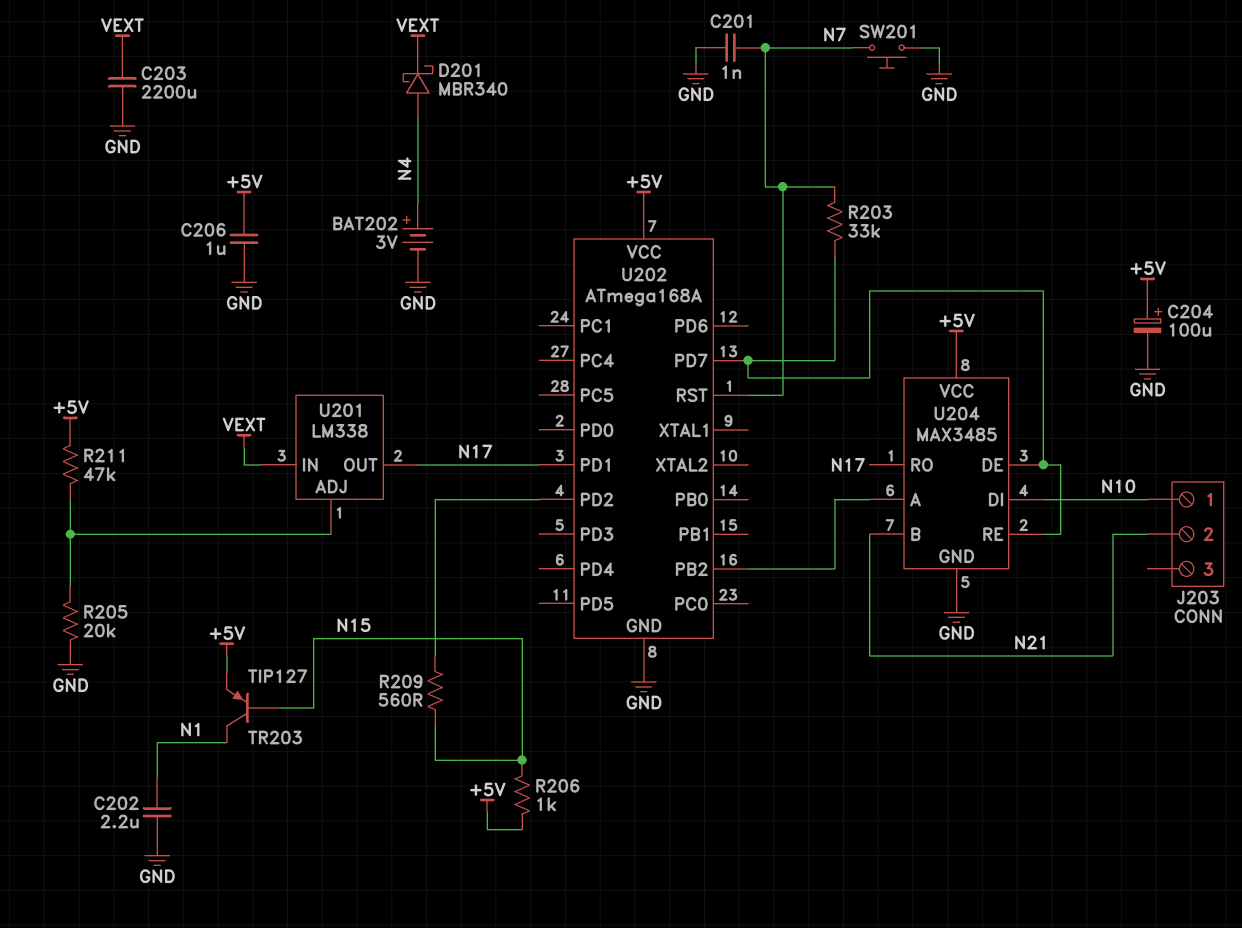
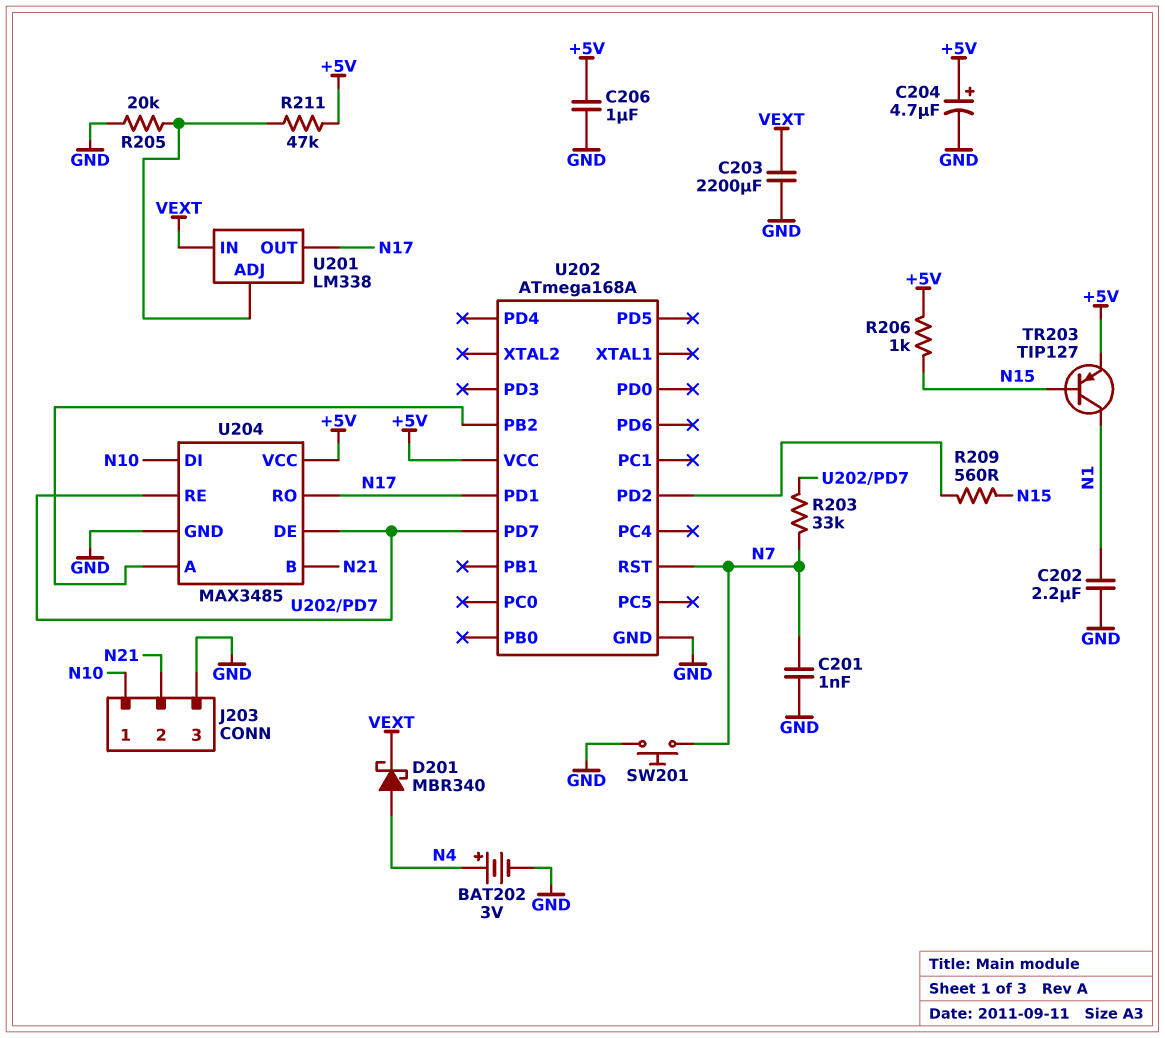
C204: 100uF (plus +5V, minus GND) -> 4.7uF (plus +5V, minus GND)
J203 pin 3: none -> GND

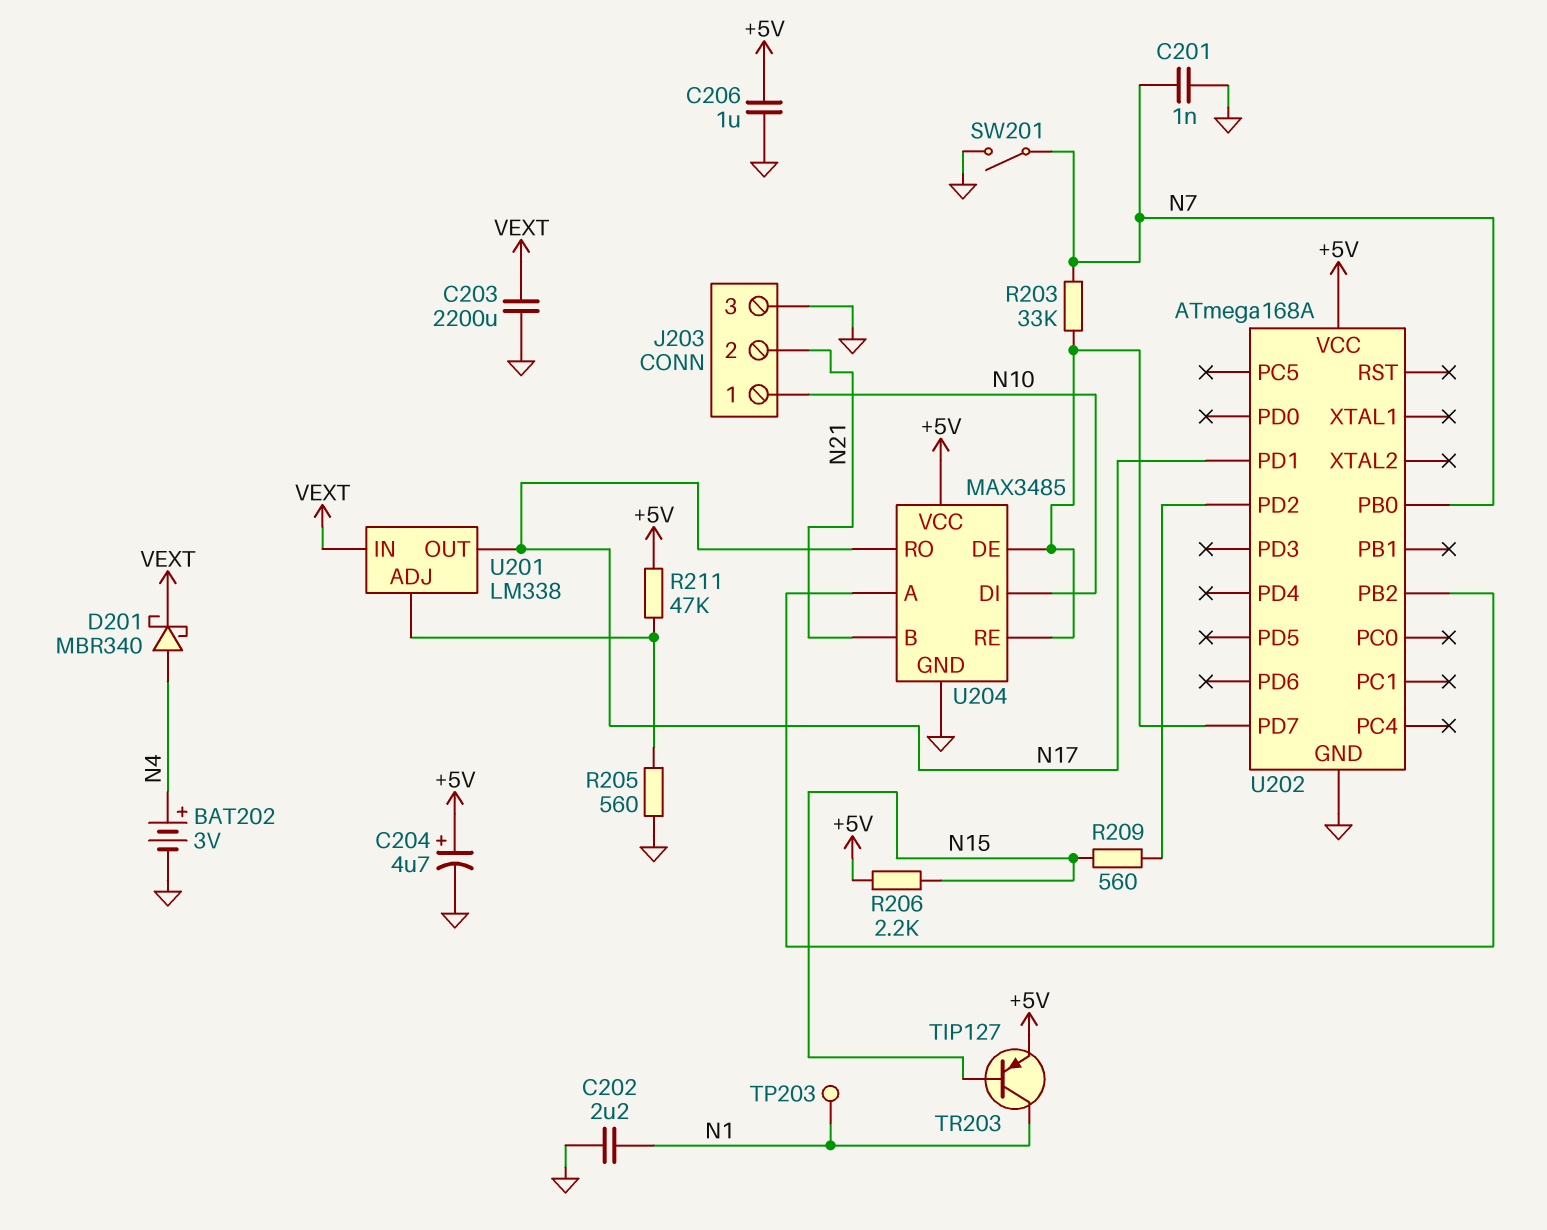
R205: 20k (GND, U201/ADJ) -> 560 (GND, U201/ADJ)
R206: 1k (+5V, N15) -> 2.2k (+5V, N15)
SW201: button (GND, N7) -> switch (GND, N7)
TP203: none -> test point (N1)
U202 pin PB0: none -> N7
U202 pin RST: N7 -> none

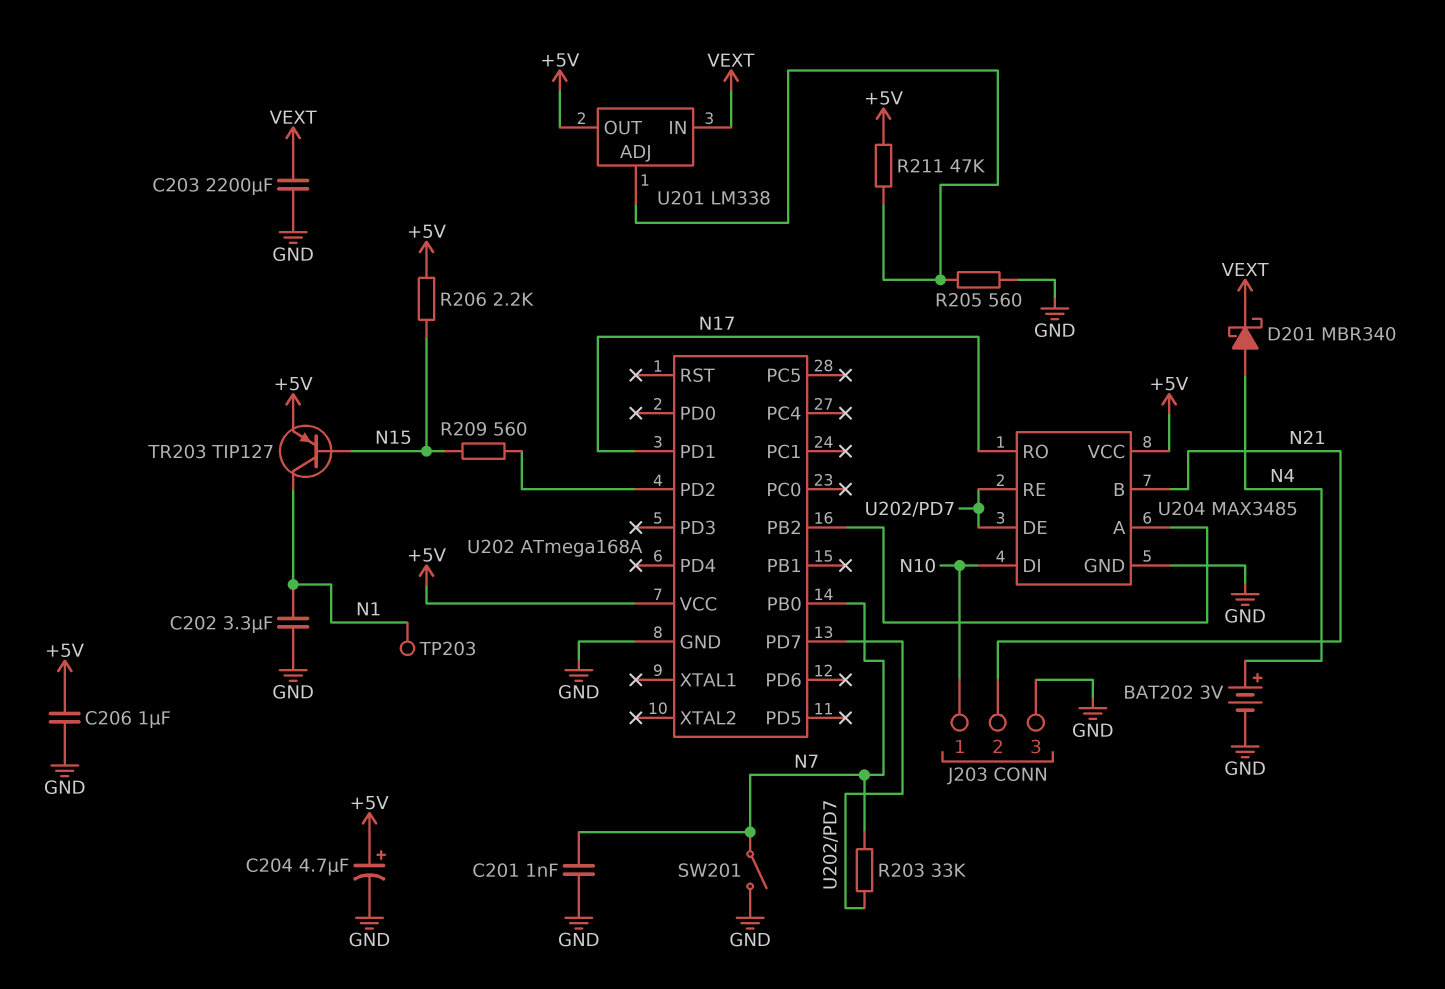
C202: 2.2uF (GND, N1) -> 3.3uF (GND, N1)
U201 pin OUT: N17 -> +5V

